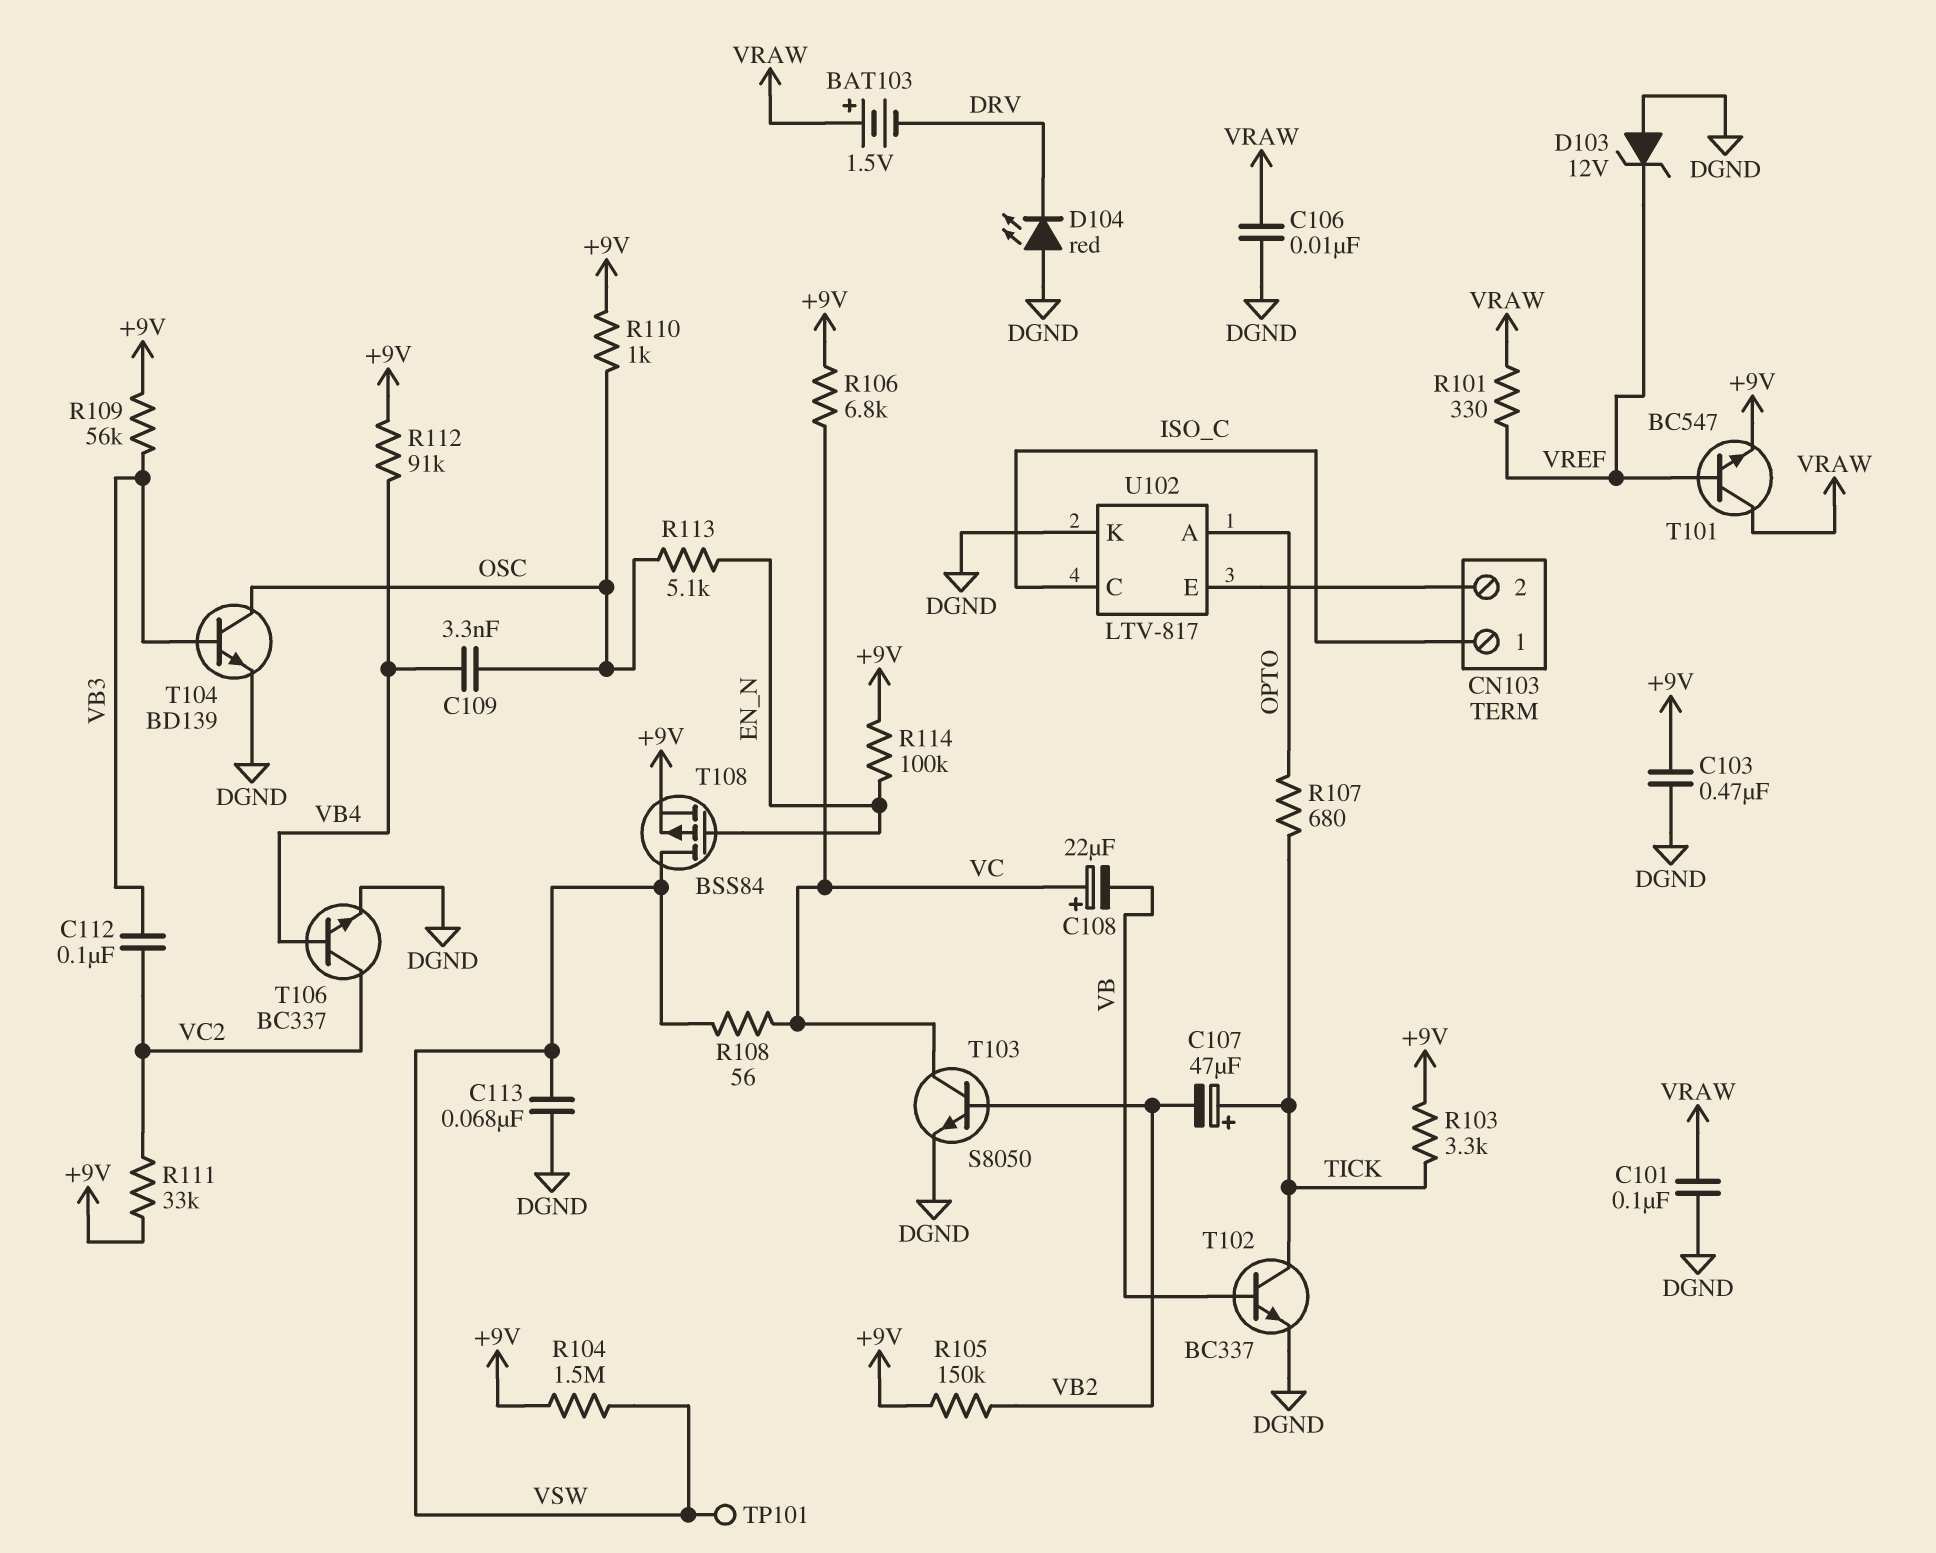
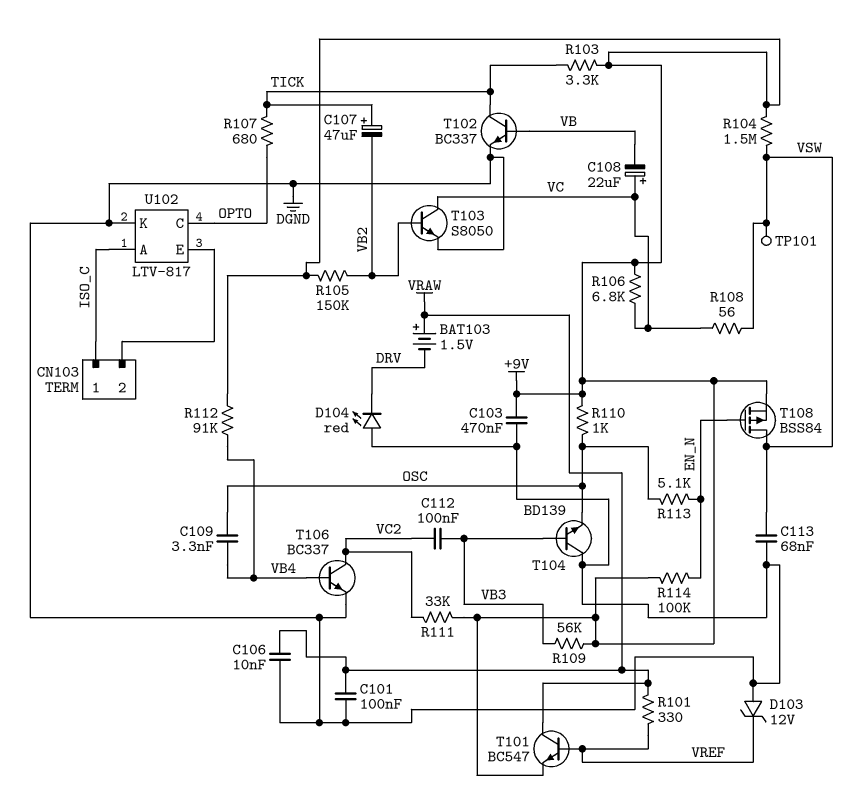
T104: NPN BD139 (B VB3, C OSC, E DGND) -> NPN BD139 (B VB3, C DGND, E OSC)
U102 pin A: OPTO -> ISO_C
U102 pin C: ISO_C -> OPTO

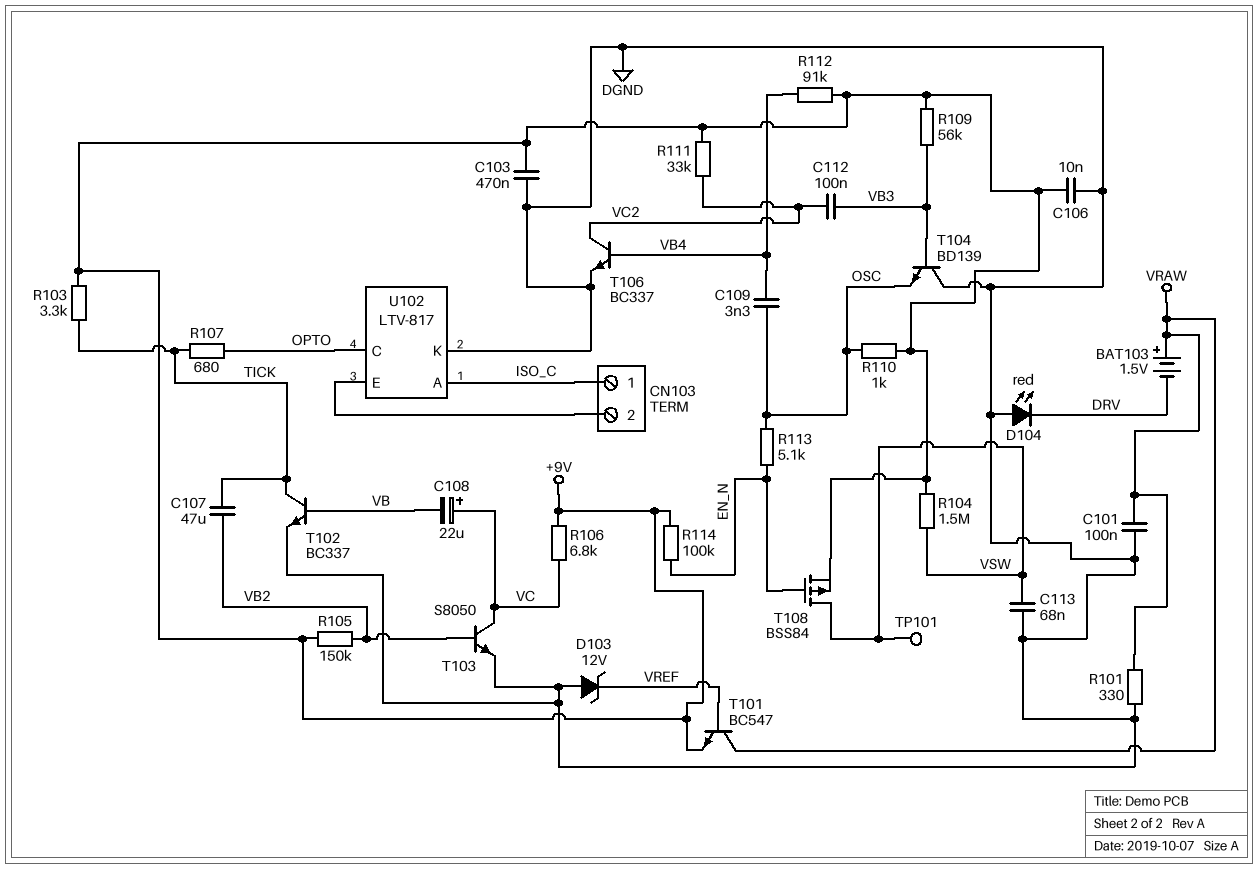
C106: 10nF (DGND, VRAW) -> 10nF (+9V, DGND)
C107: 47uF (plus TICK, minus VB2) -> 47uF (TICK, VB2)
R101: 330 (VRAW, VREF) -> 330 (DGND, VRAW)
R108: 56 (VC, VSW) -> none

